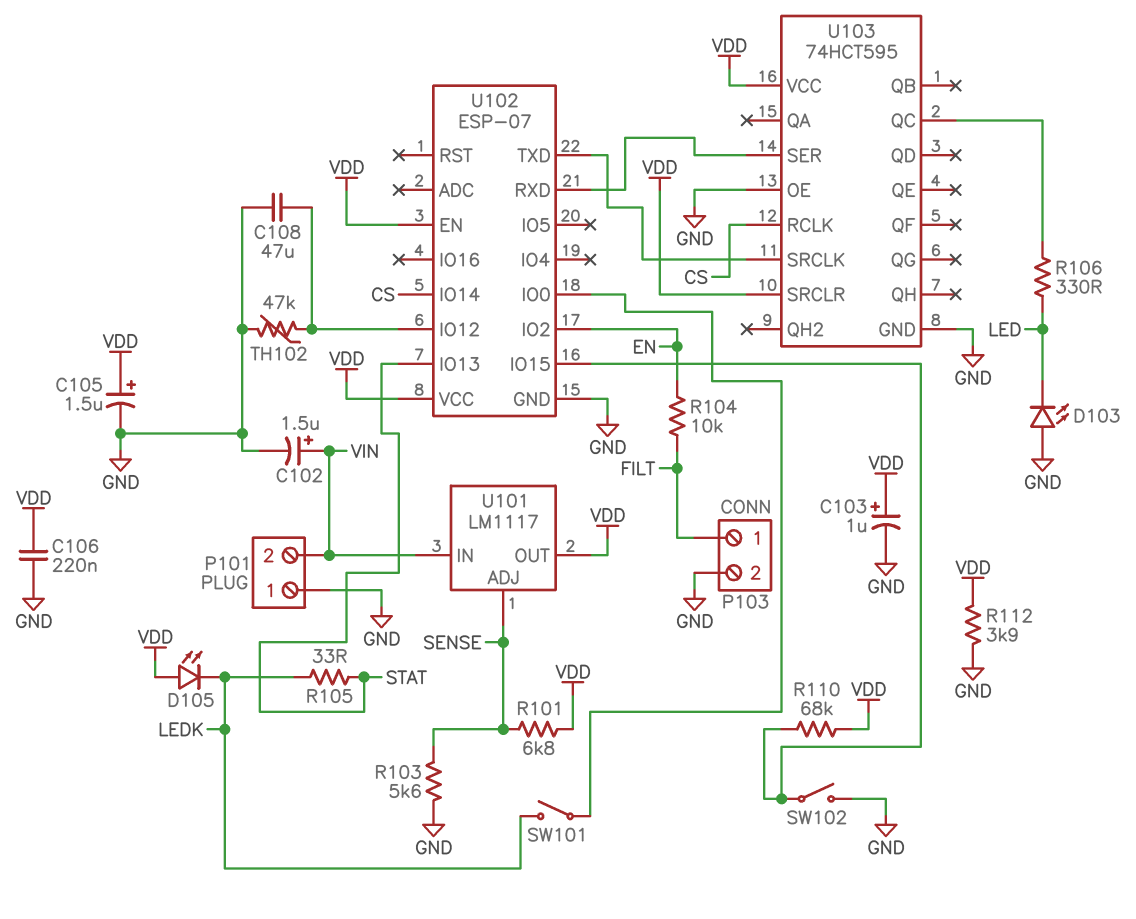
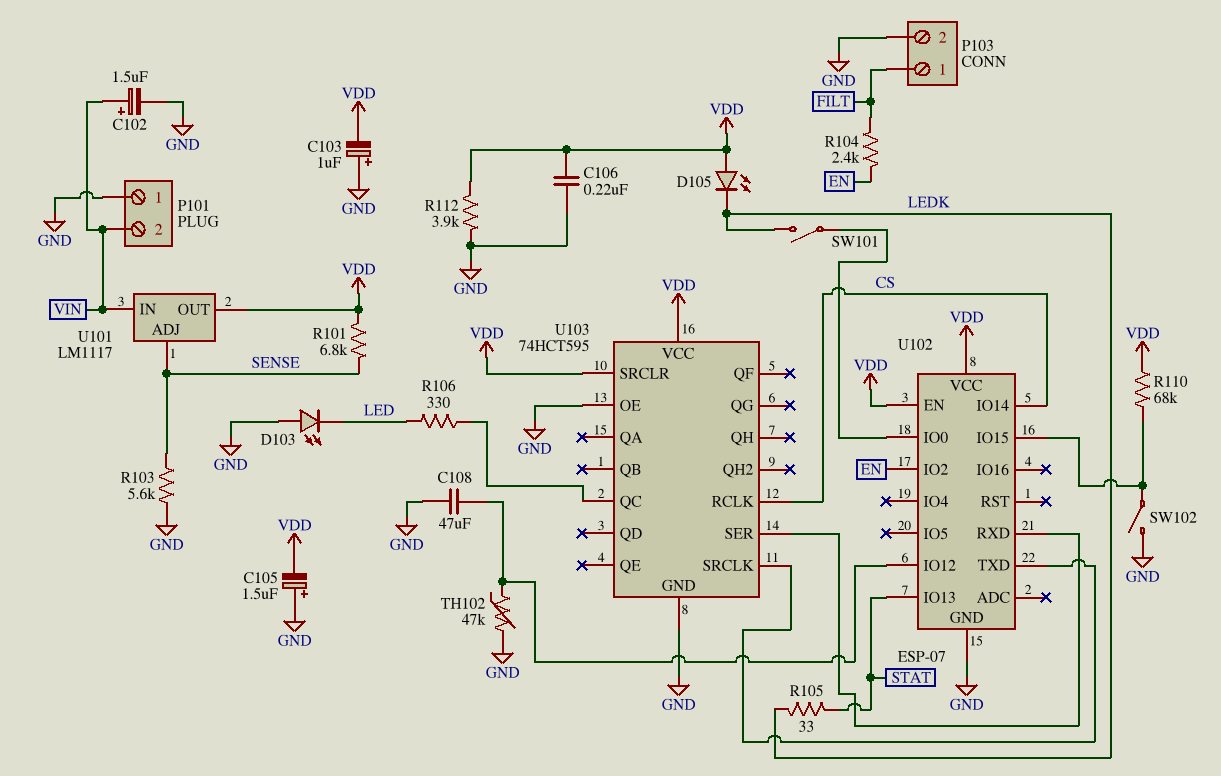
C103: 1uF (plus VDD, minus GND) -> 1uF (plus GND, minus VDD)
C105: 1.5uF (plus VDD, minus GND) -> 1.5uF (plus GND, minus VDD)
R104: 10k (EN, FILT) -> 2.4k (EN, FILT)

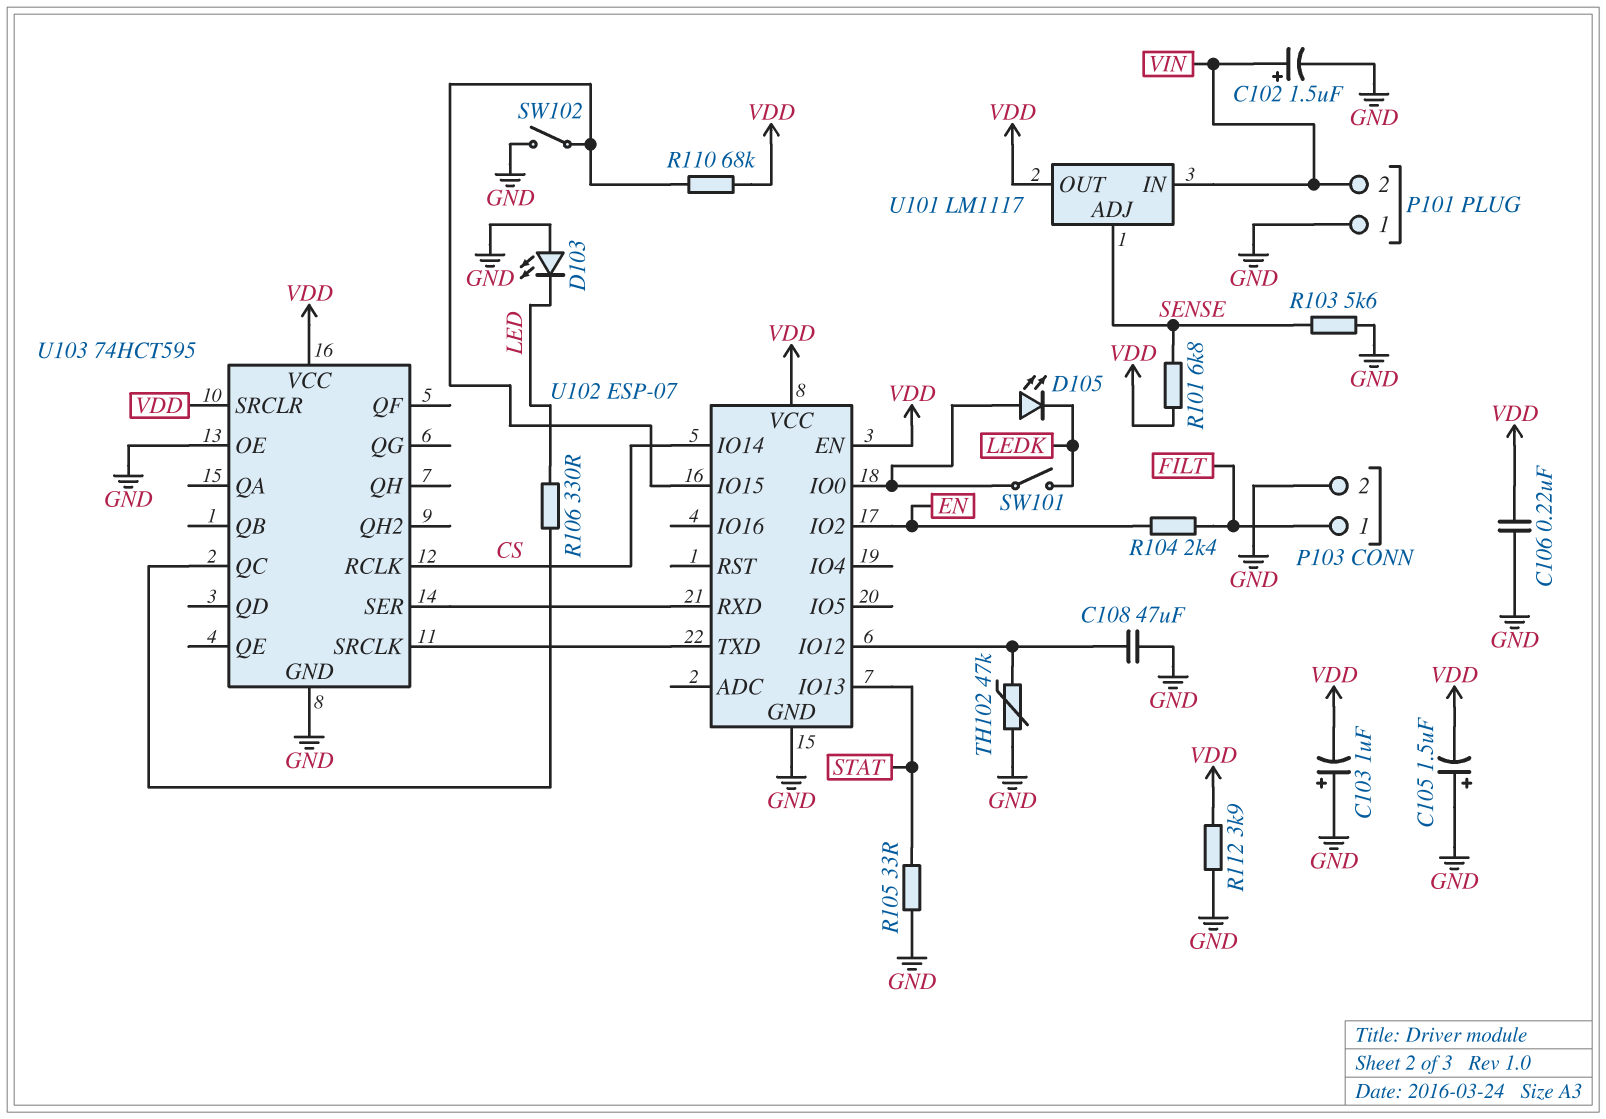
D105: LED (A VDD, K LEDK) -> LED (A U102/IO0, K LEDK)
R105: 33 (LEDK, STAT) -> 33 (GND, STAT)

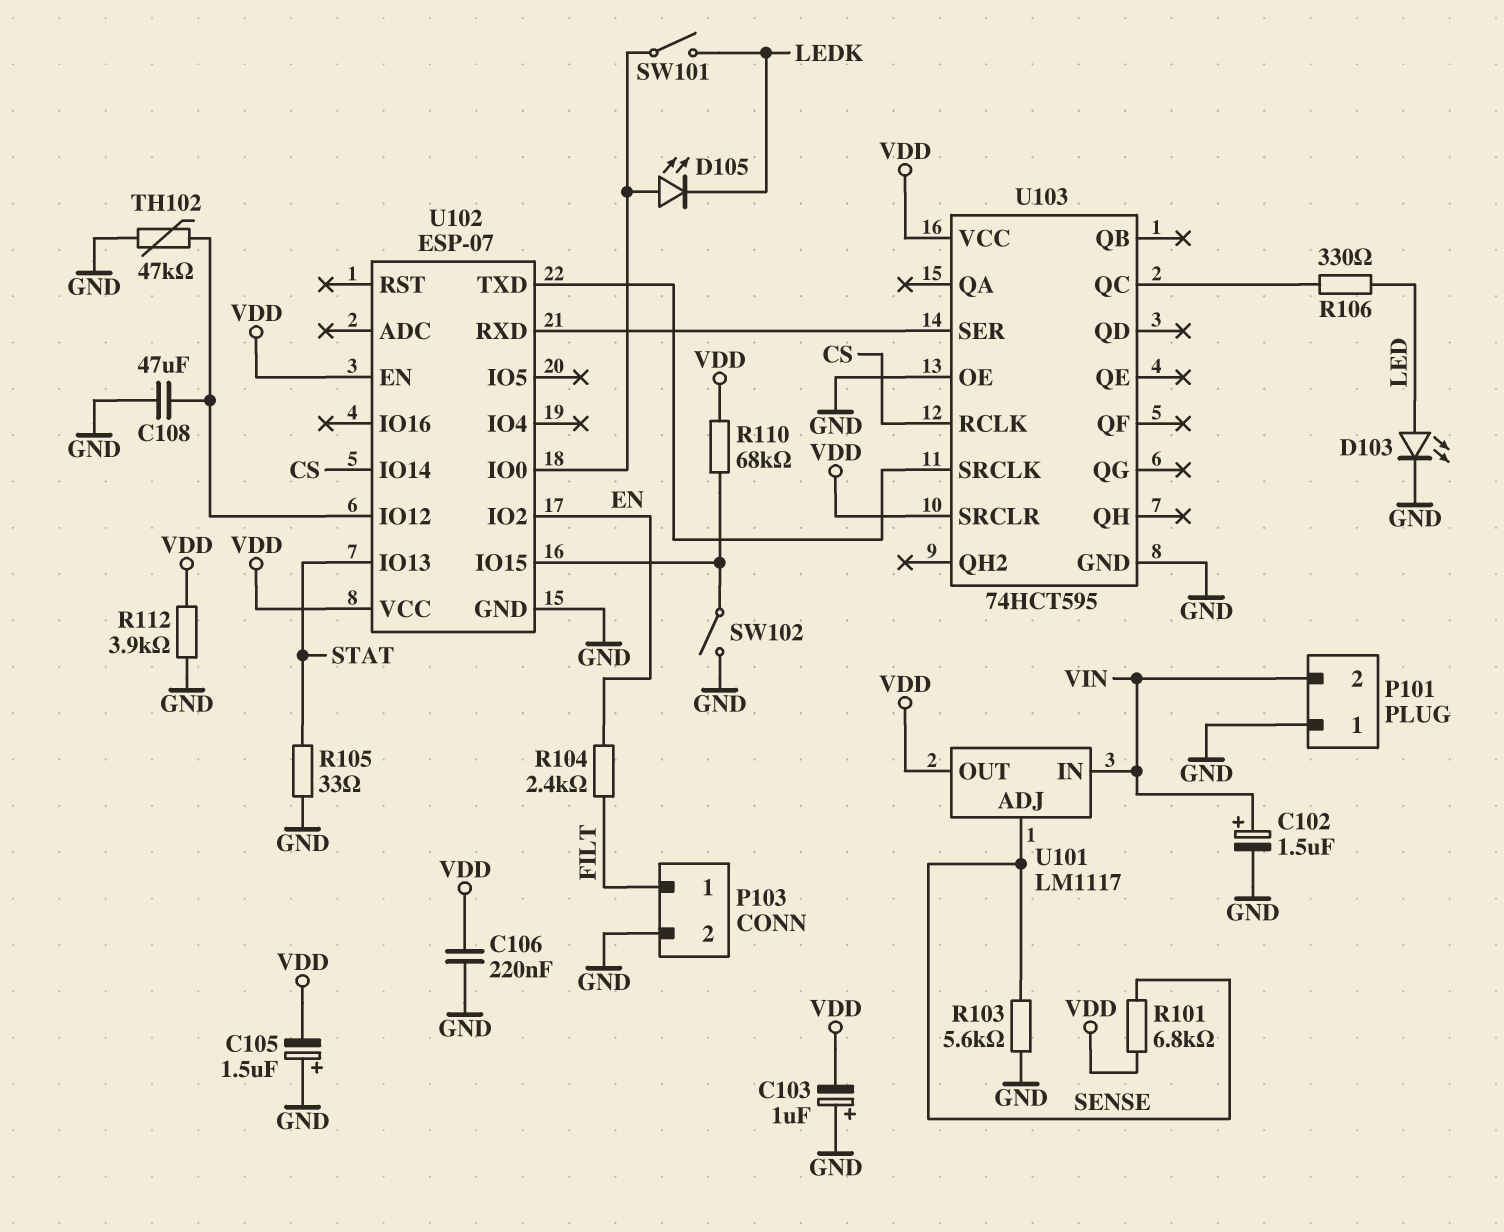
D103: LED (A GND, K LED) -> LED (A LED, K GND)

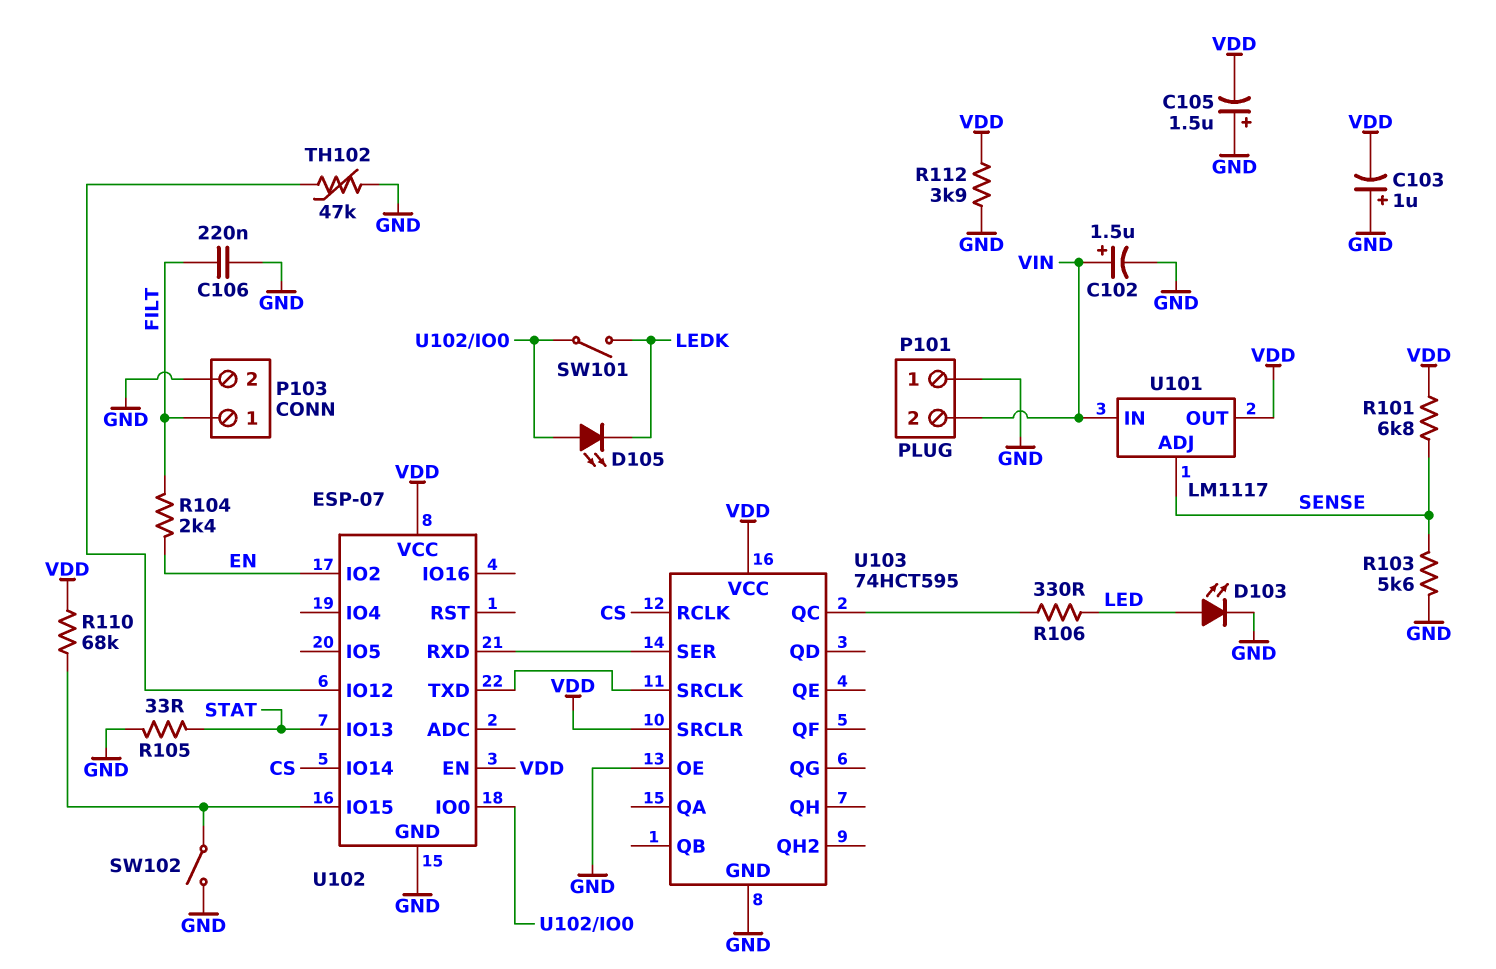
C106: 220nF (GND, VDD) -> 220nF (FILT, GND)
C108: 47uF (GND, U102/IO12) -> none

